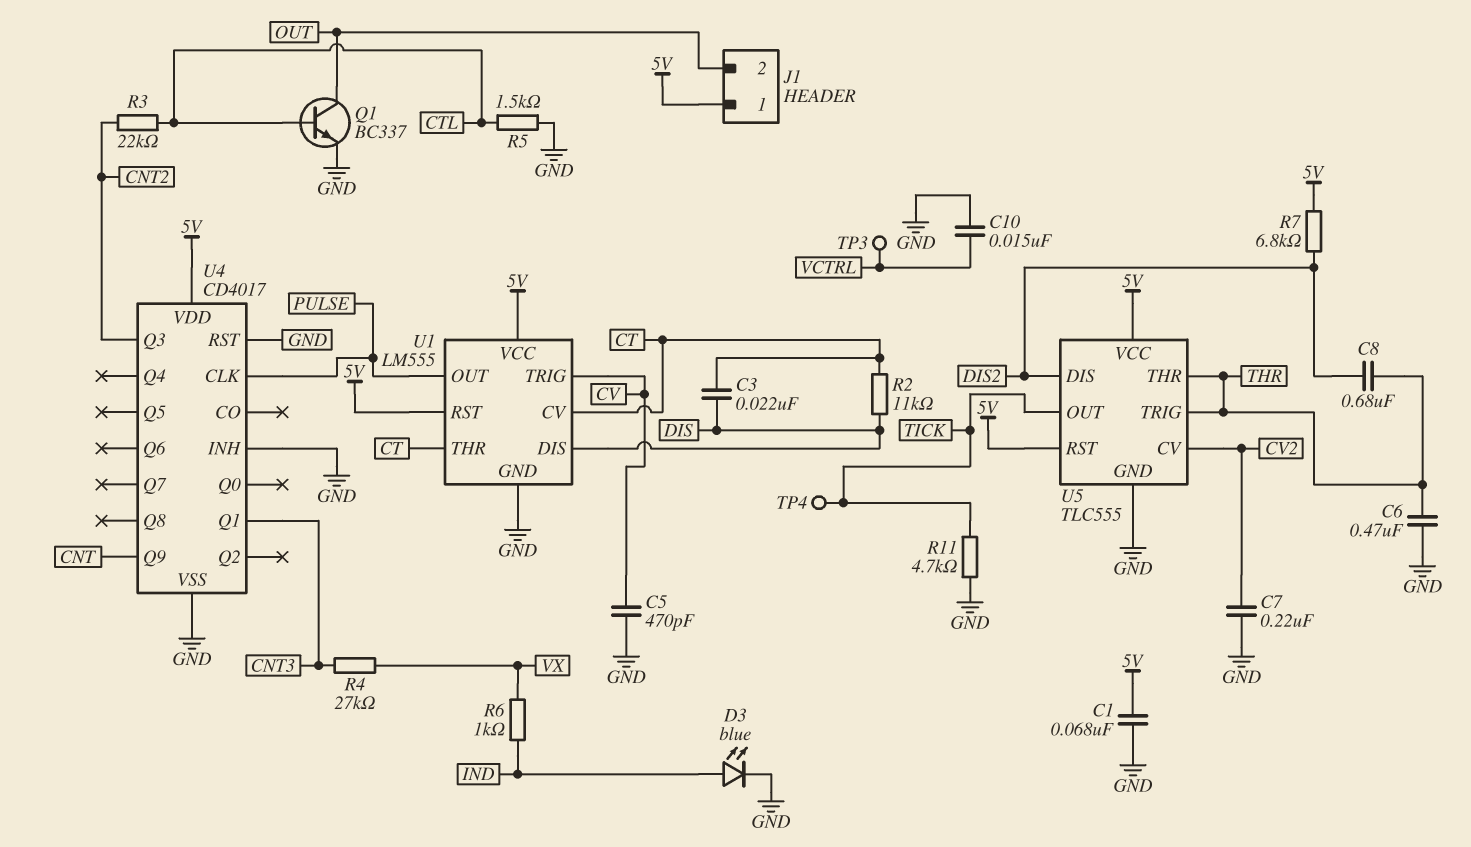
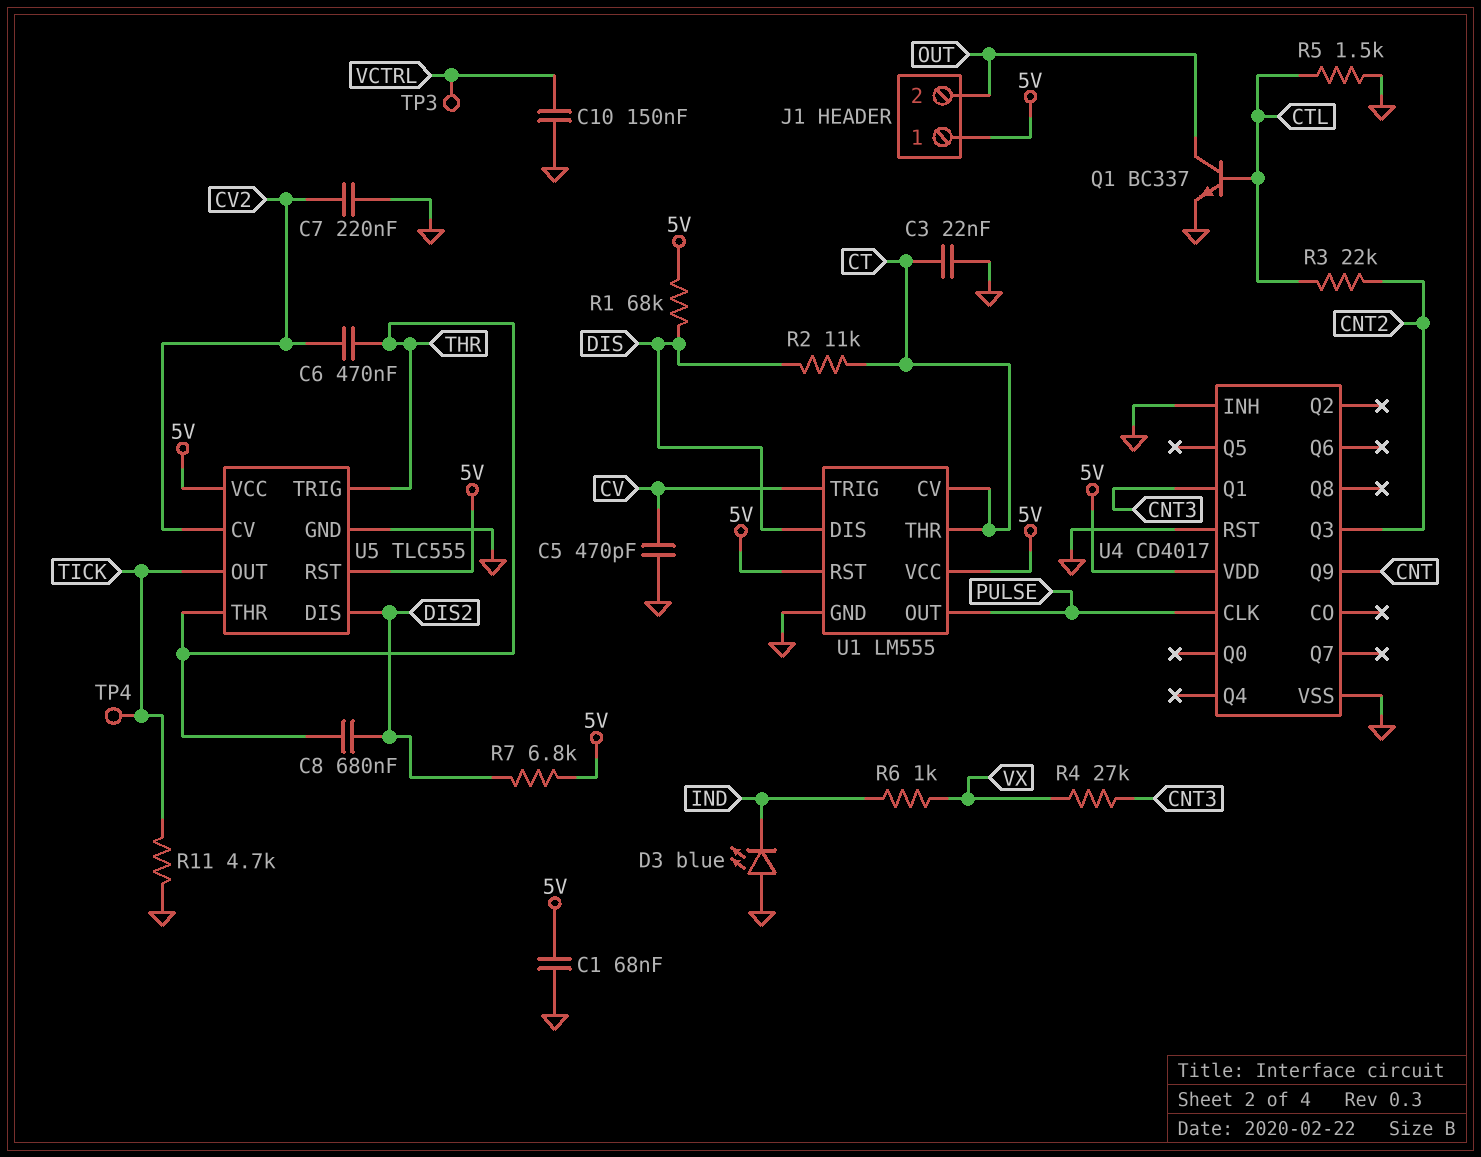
C3: 22nF (CT, DIS) -> 22nF (CT, GND)
C6: 470nF (GND, THR) -> 470nF (CV2, THR)
C10: 15nF (GND, VCTRL) -> 150nF (GND, VCTRL)
D3: LED blue (A IND, K GND) -> LED blue (A GND, K IND)
R1: none -> 68k (5V, DIS)

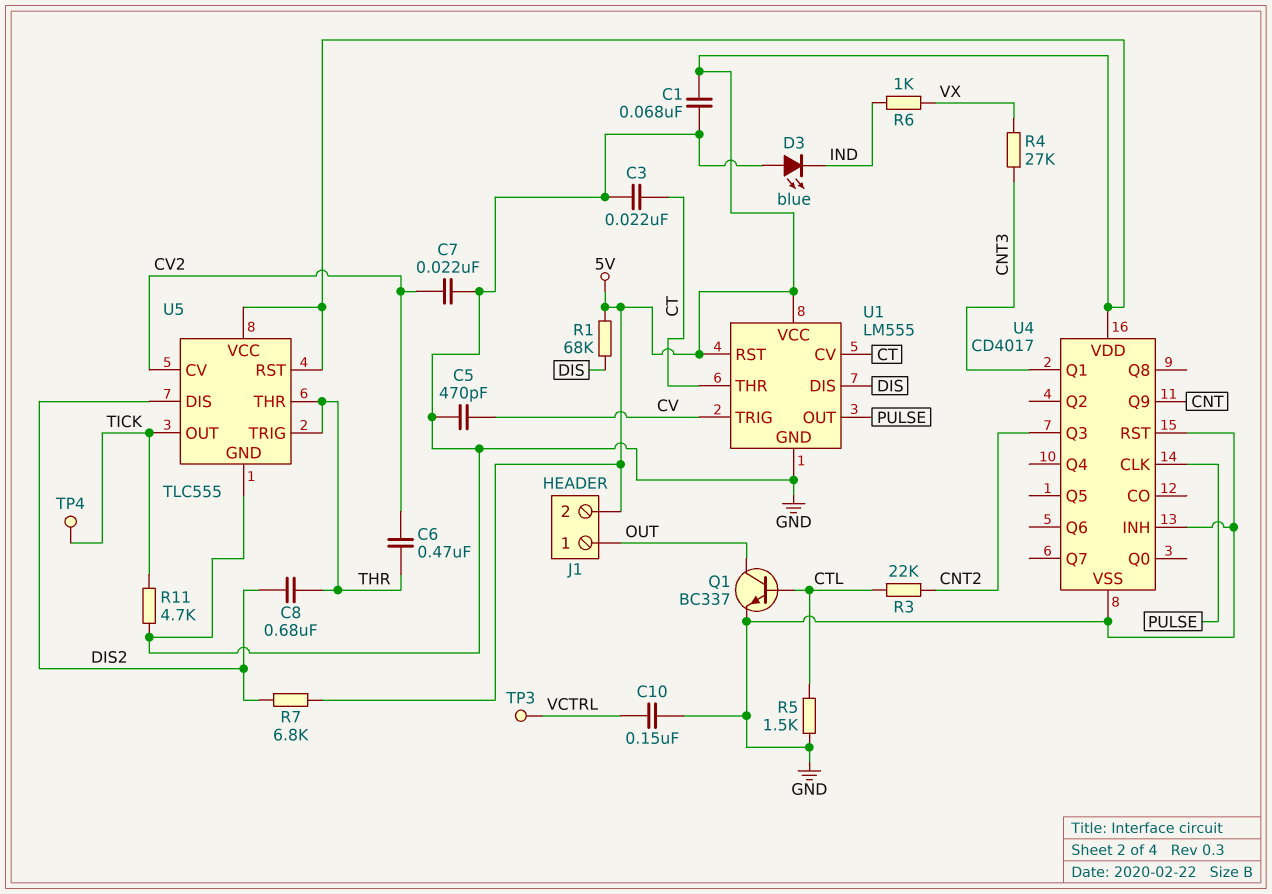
C7: 220nF (CV2, GND) -> 22nF (CV2, GND)
J1 pin 1: 5V -> OUT
J1 pin 2: OUT -> 5V
R2: 11k (CT, DIS) -> none

